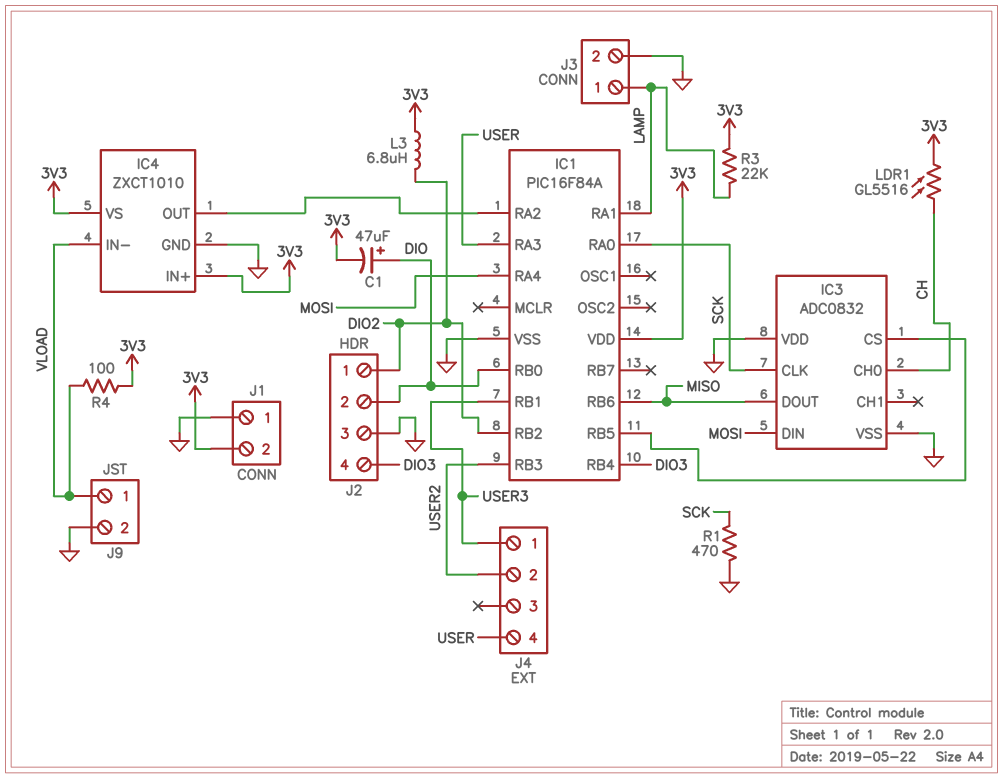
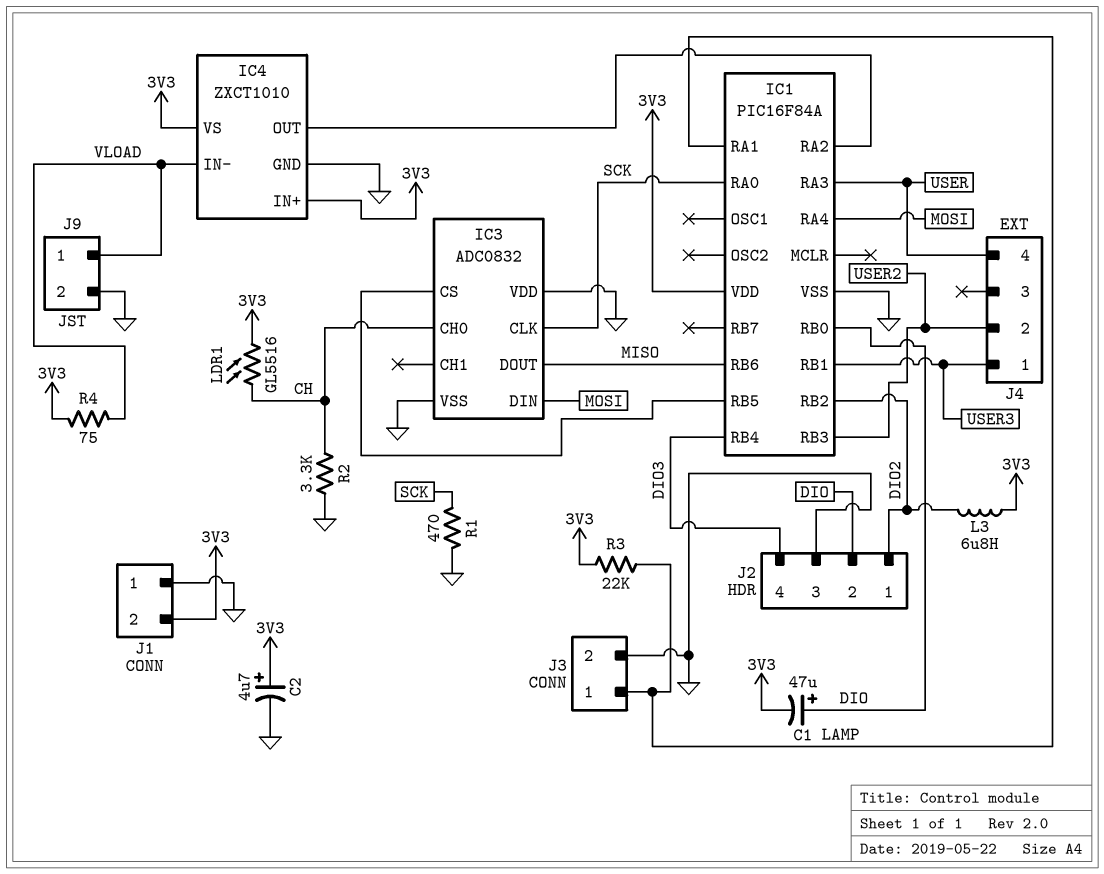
C2: none -> 4.7uF (plus 3V3, minus GND)
R2: none -> 3.3k (CH, GND)
R4: 100 (3V3, VLOAD) -> 75 (3V3, VLOAD)

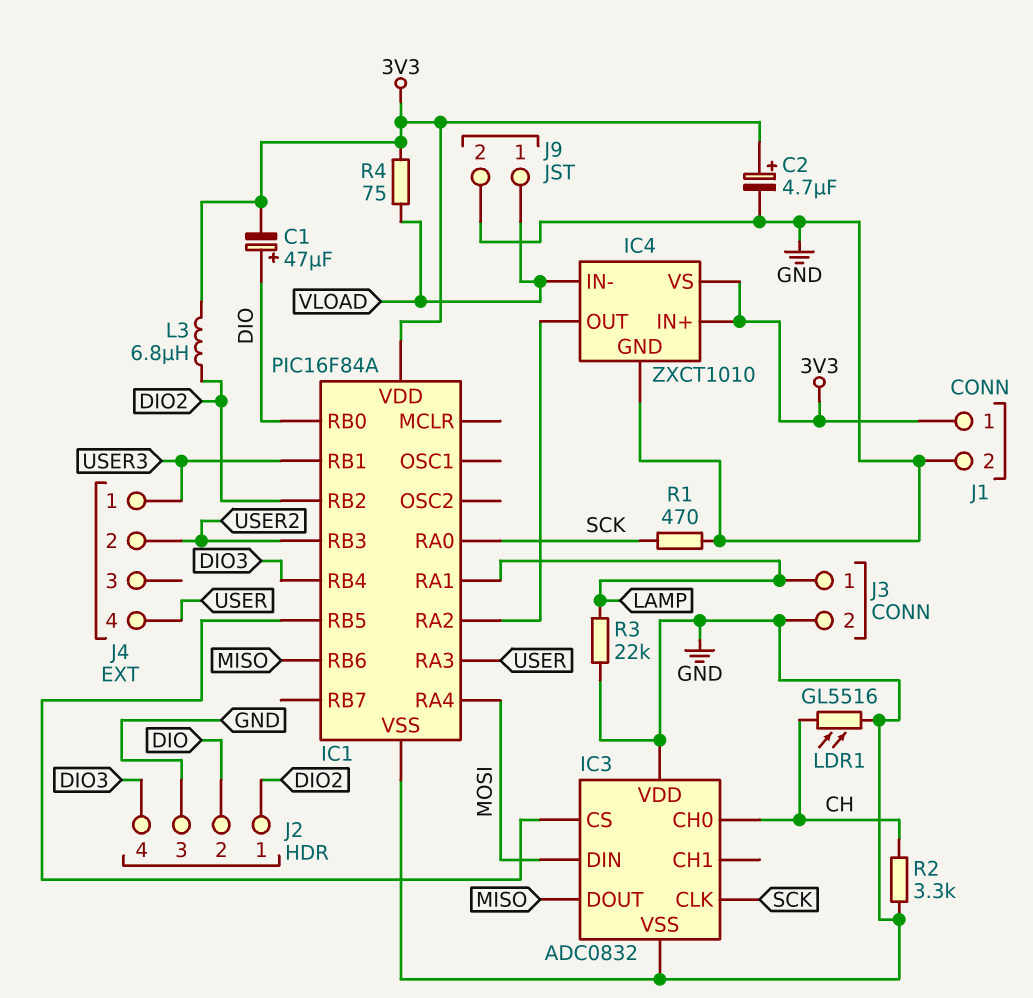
J1 pin 1: GND -> 3V3
J1 pin 2: 3V3 -> GND
LDR1: GL5516 (3V3, CH) -> GL5516 (CH, GND)
R3: 22k (3V3, LAMP) -> 22k (GND, LAMP)

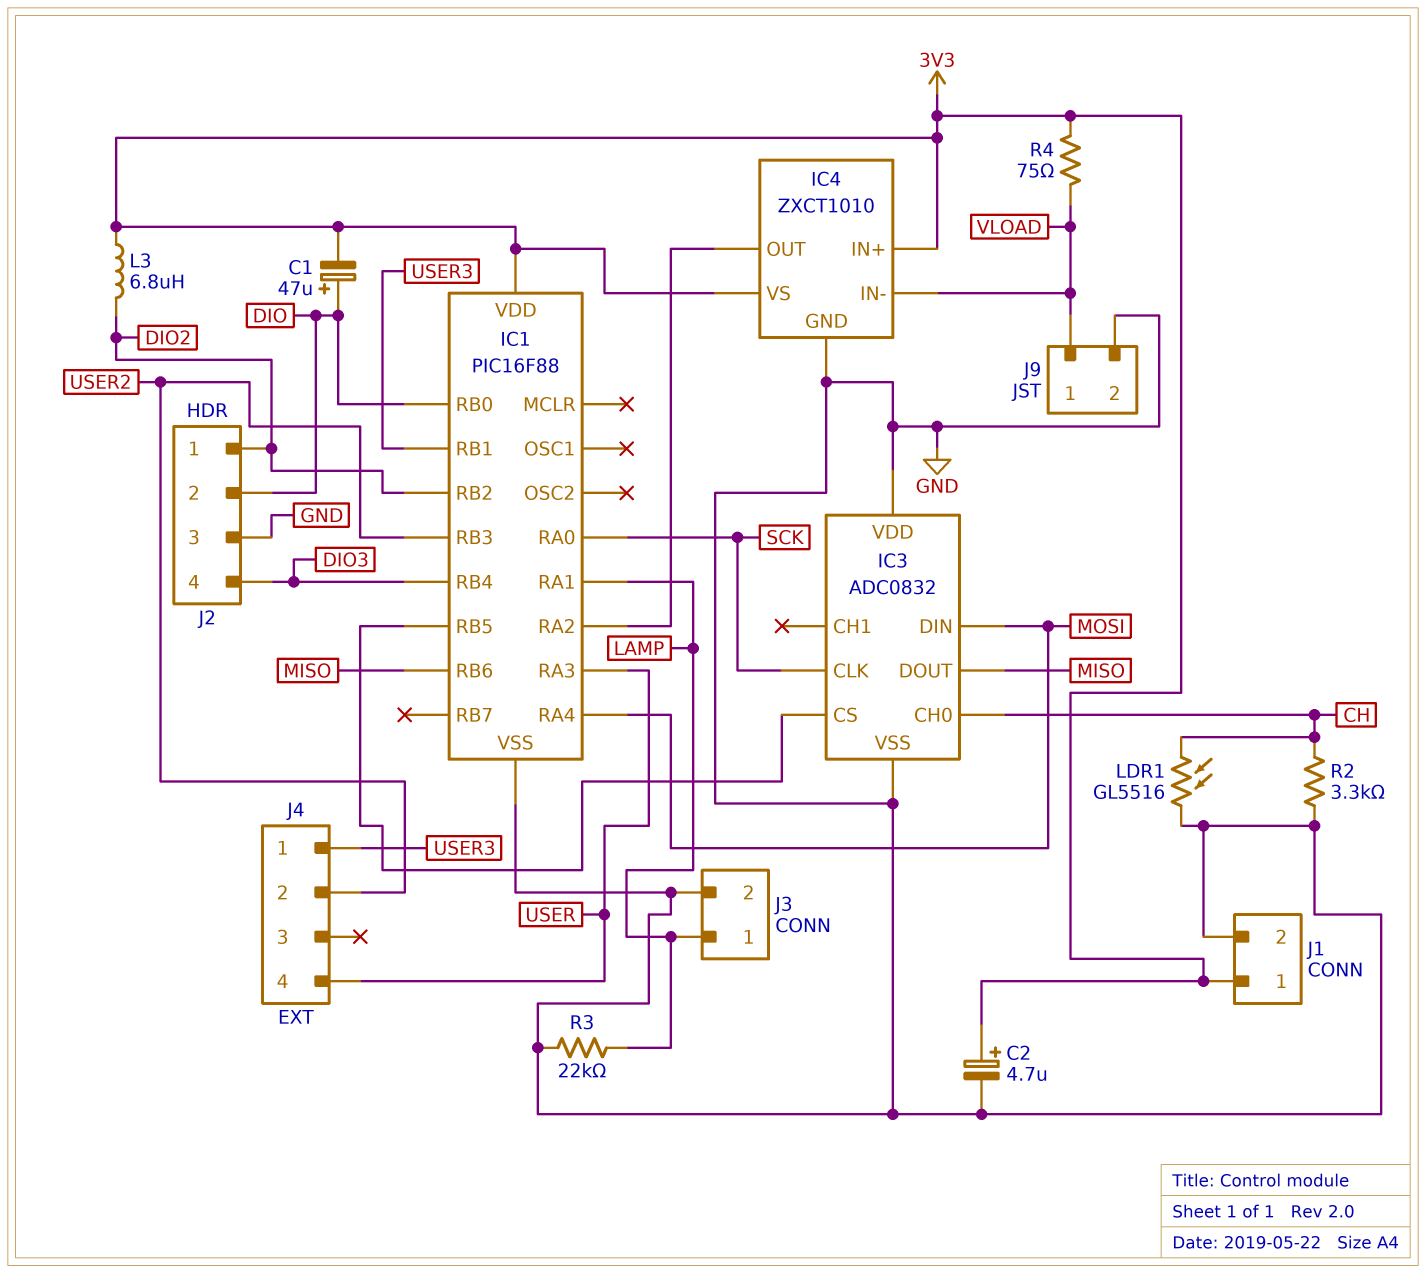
IC1: PIC16F84A -> PIC16F88
R1: 470 (GND, SCK) -> none

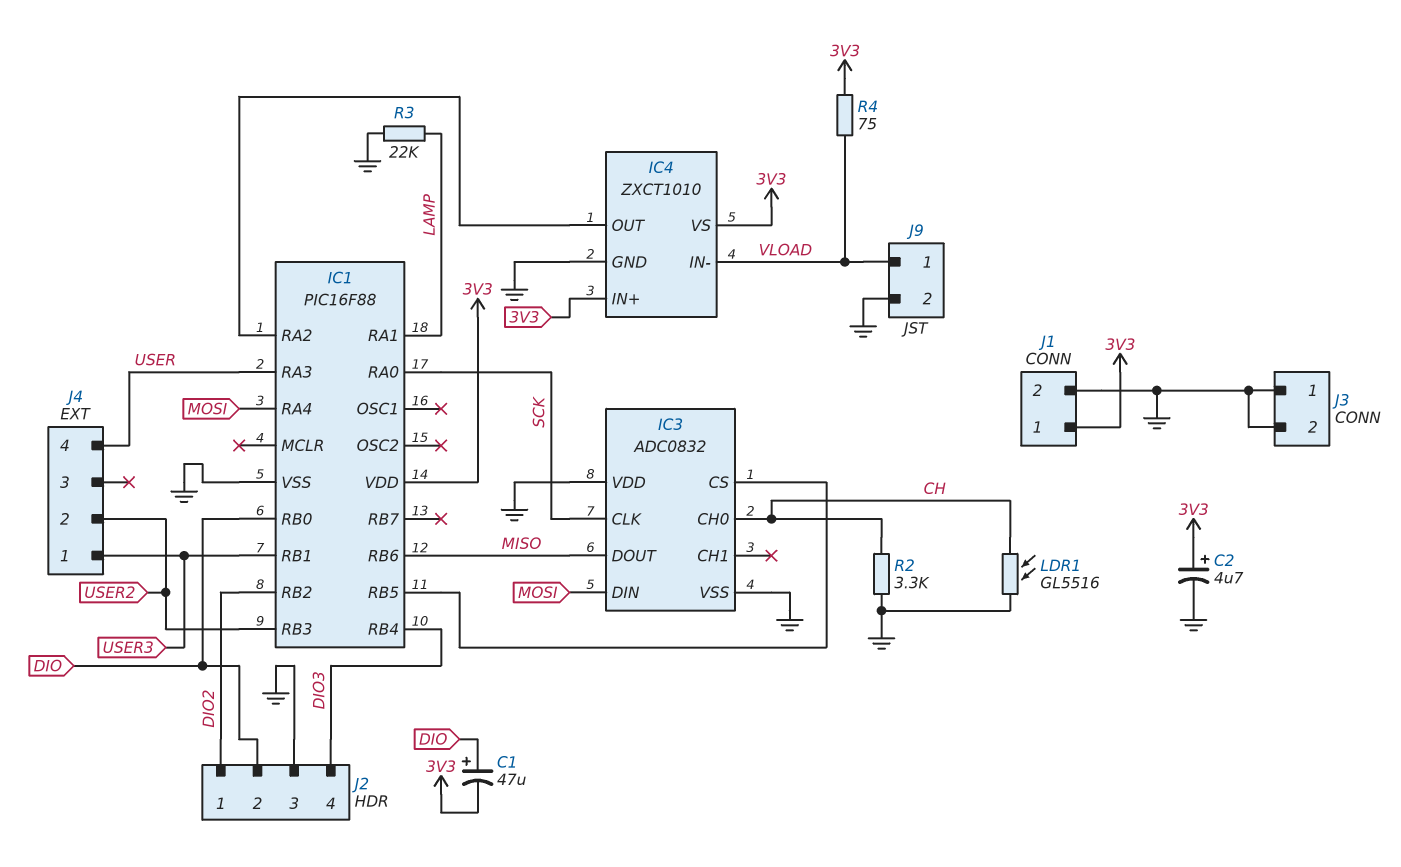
J3 pin 1: LAMP -> GND
L3: 6.8uH (3V3, DIO2) -> none

